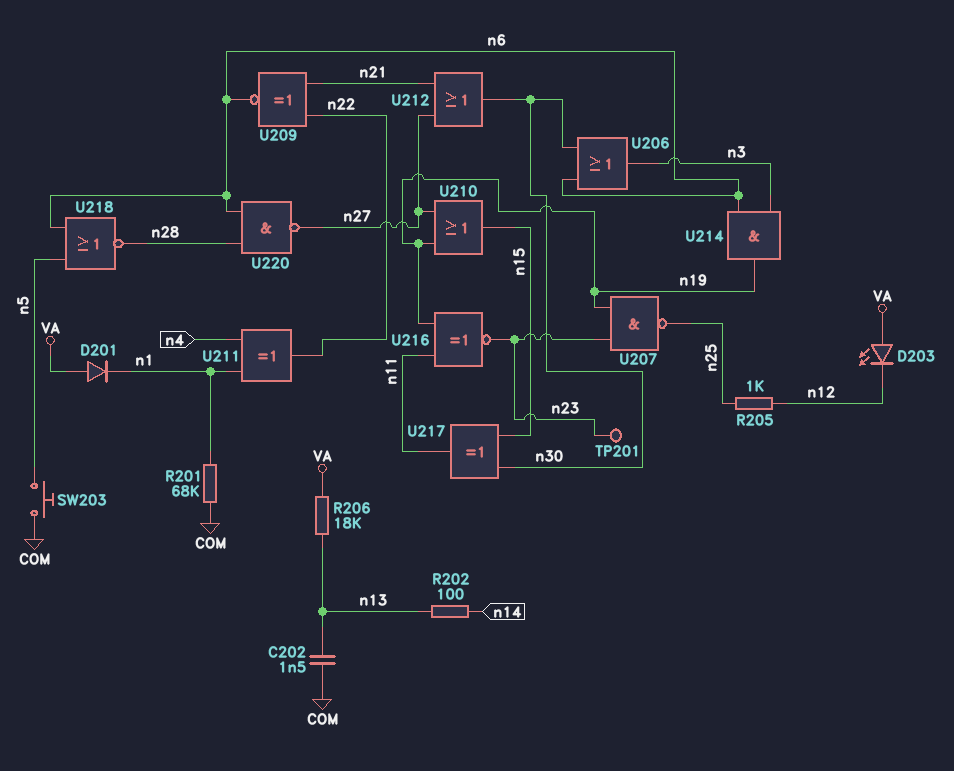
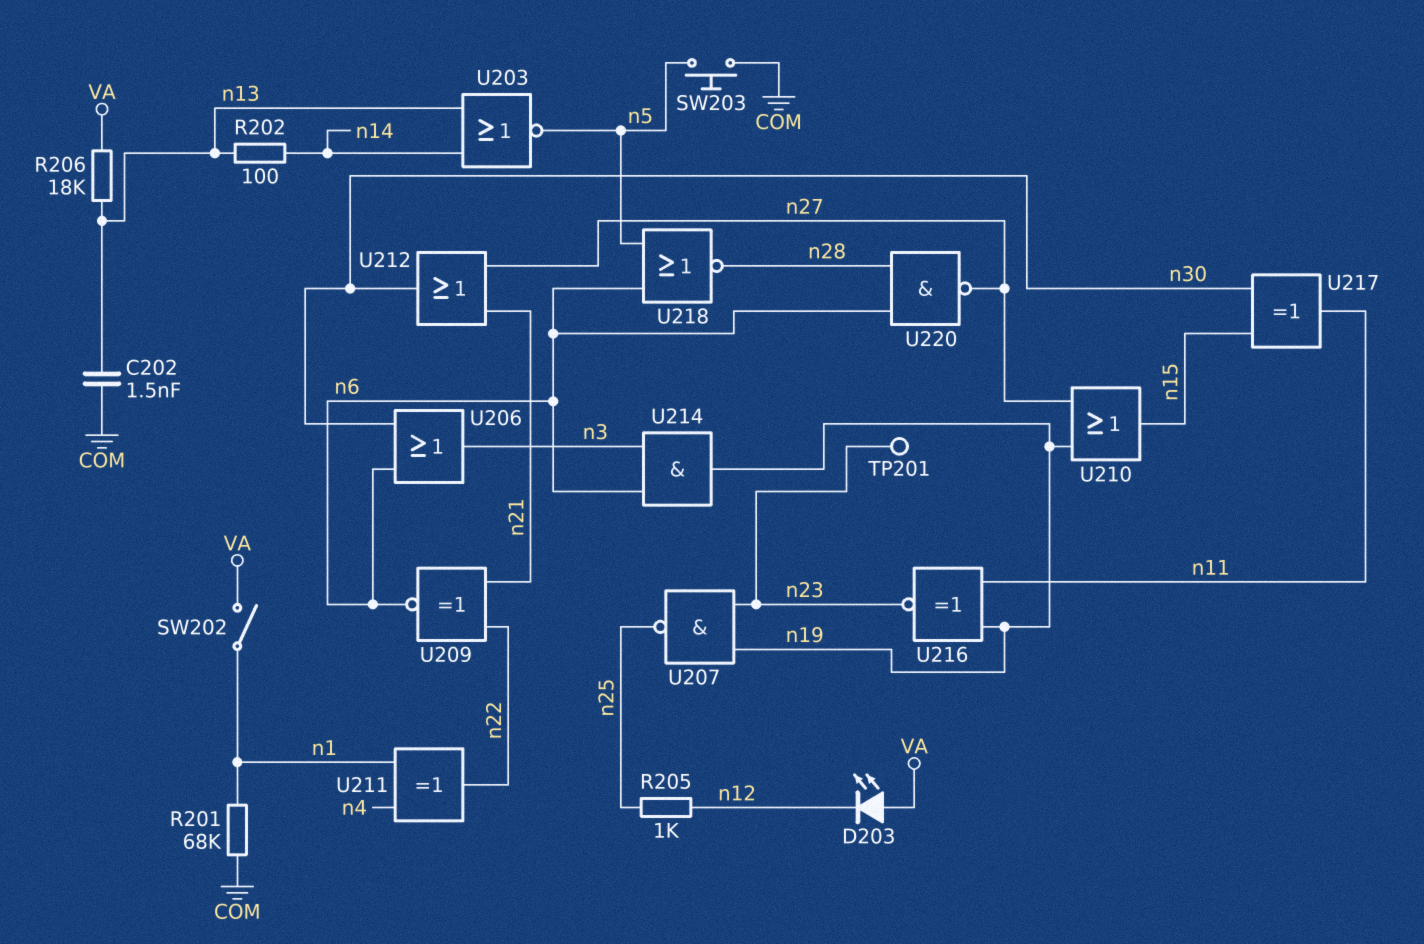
D201: diode (A VA, K n1) -> none
SW202: none -> switch (VA, n1)
U203: none -> NOR (in n13, in n14, out n5)

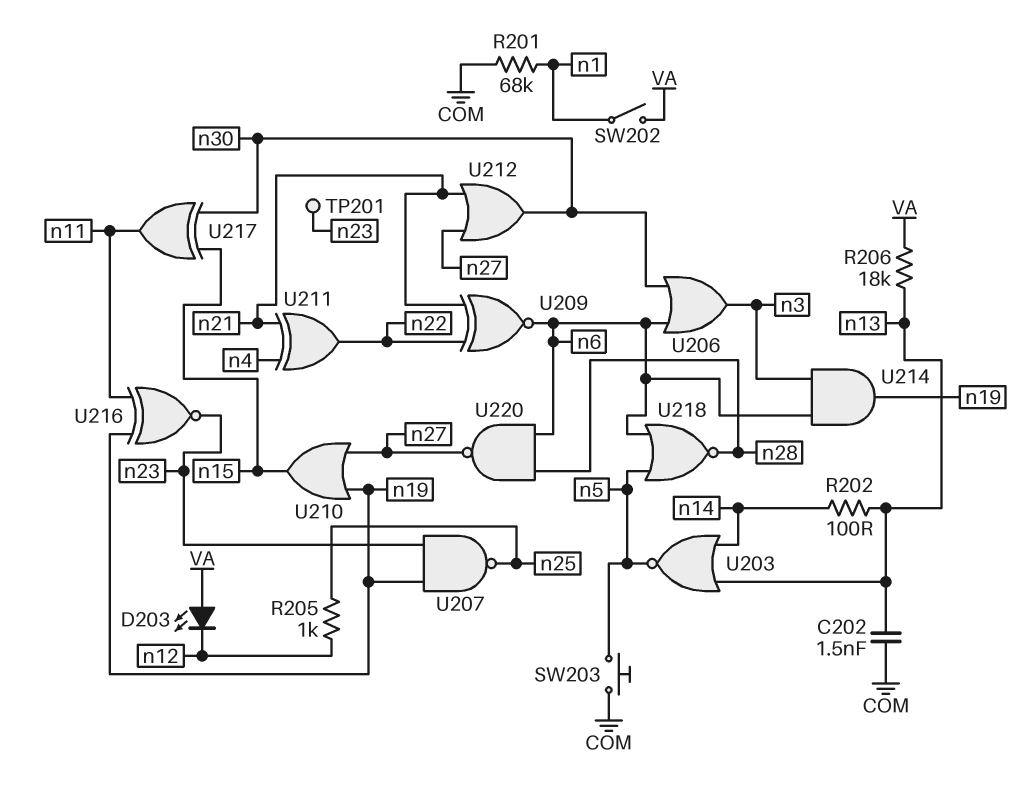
U211: XOR (in n1, in n4, out n22) -> XOR (in n4, in n21, out n22)

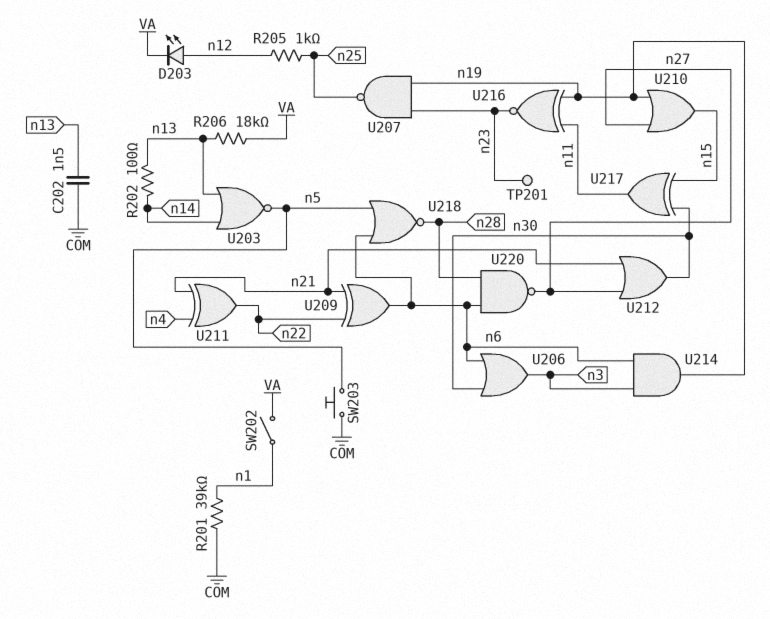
D203: LED (A VA, K n12) -> LED (A n12, K VA)
R201: 68k (COM, n1) -> 39k (COM, n1)
U209: XNOR (in n21, in n22, out n6) -> XOR (in n21, in n22, out n6)

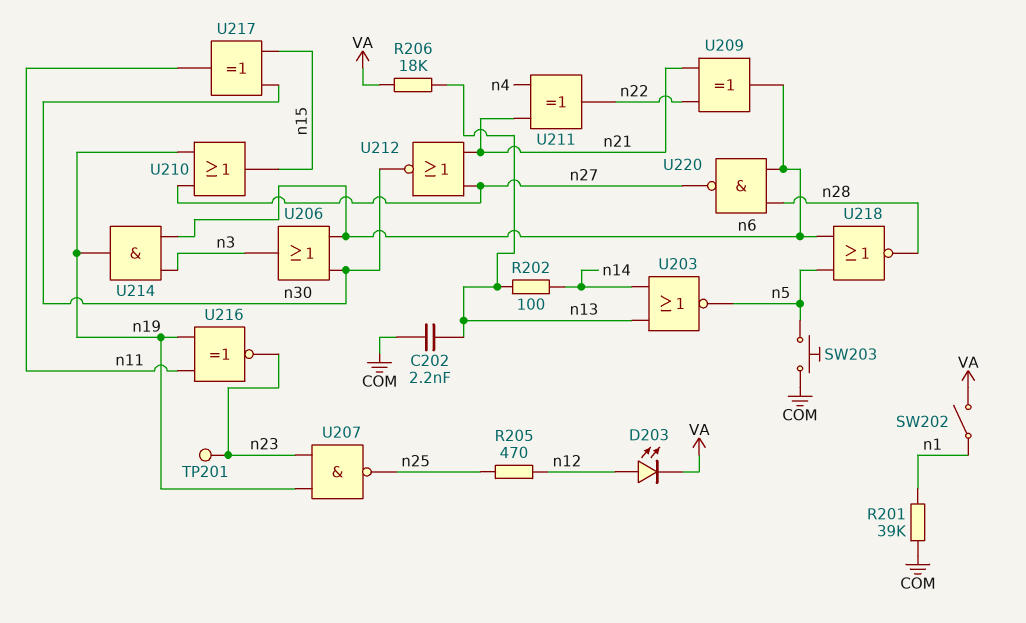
C202: 1.5nF (COM, n13) -> 2.2nF (COM, n13)
R205: 1k (n12, n25) -> 470 (n12, n25)
U212: OR (in n21, in n27, out n30) -> NOR (in n21, in n27, out n30)

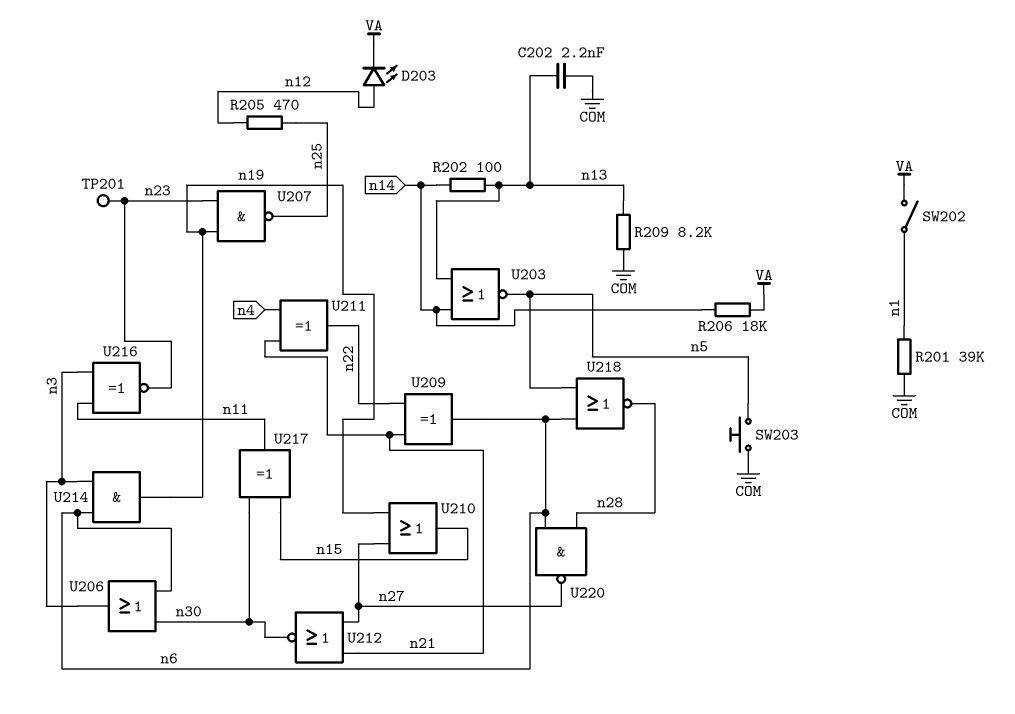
R206: 18k (VA, n13) -> 18k (VA, n14)
R209: none -> 8.2k (COM, n13)
U216: XNOR (in n11, in n19, out n23) -> XNOR (in n3, in n11, out n23)

